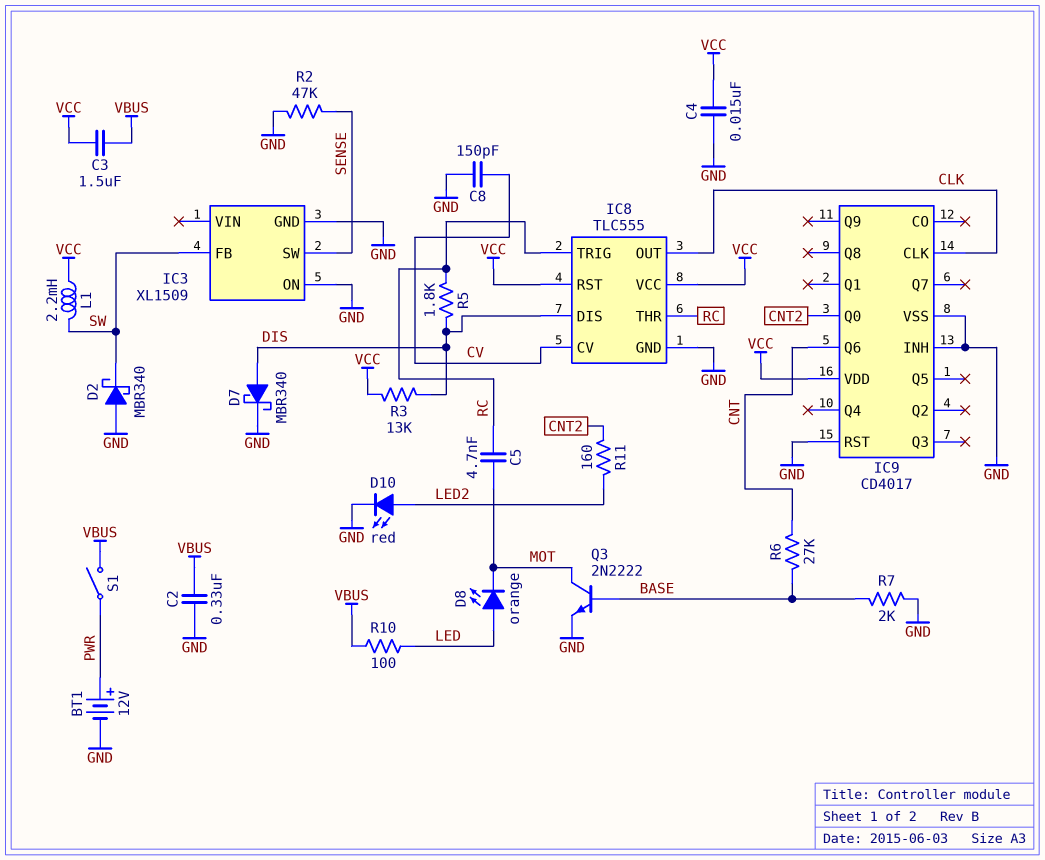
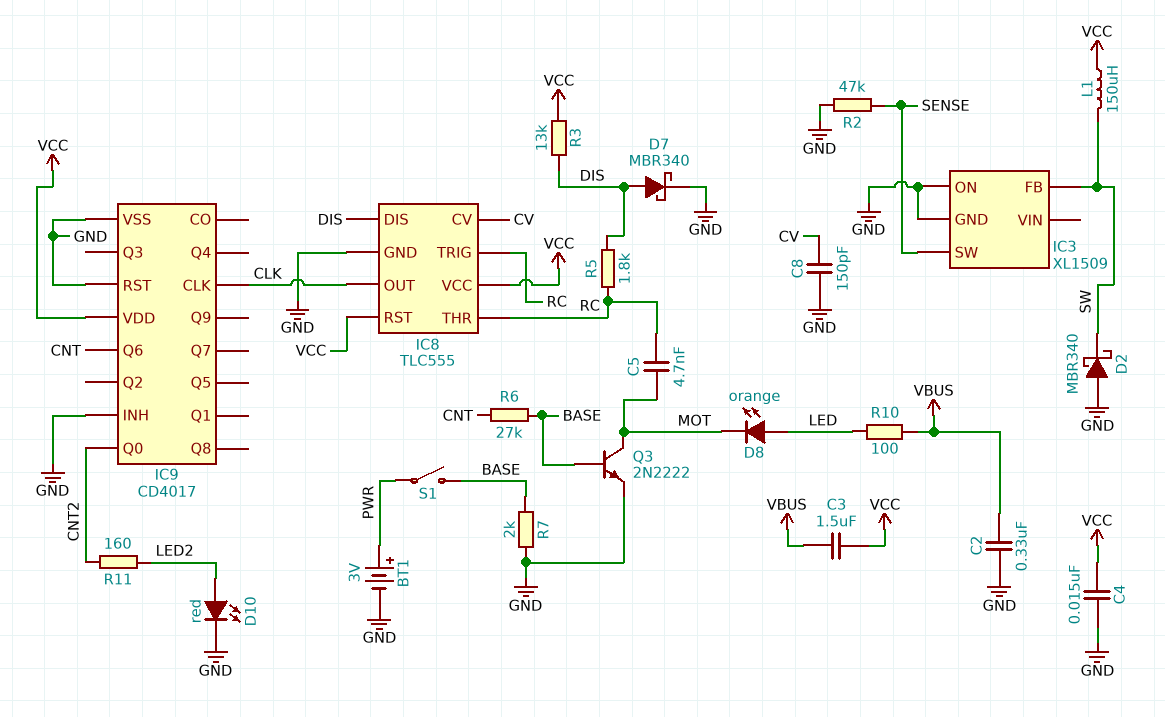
BT1: 12V (plus PWR, minus GND) -> 3V (plus PWR, minus GND)
L1: 2.2mH (SW, VCC) -> 150uH (SW, VCC)
S1: switch (PWR, VBUS) -> switch (BASE, PWR)

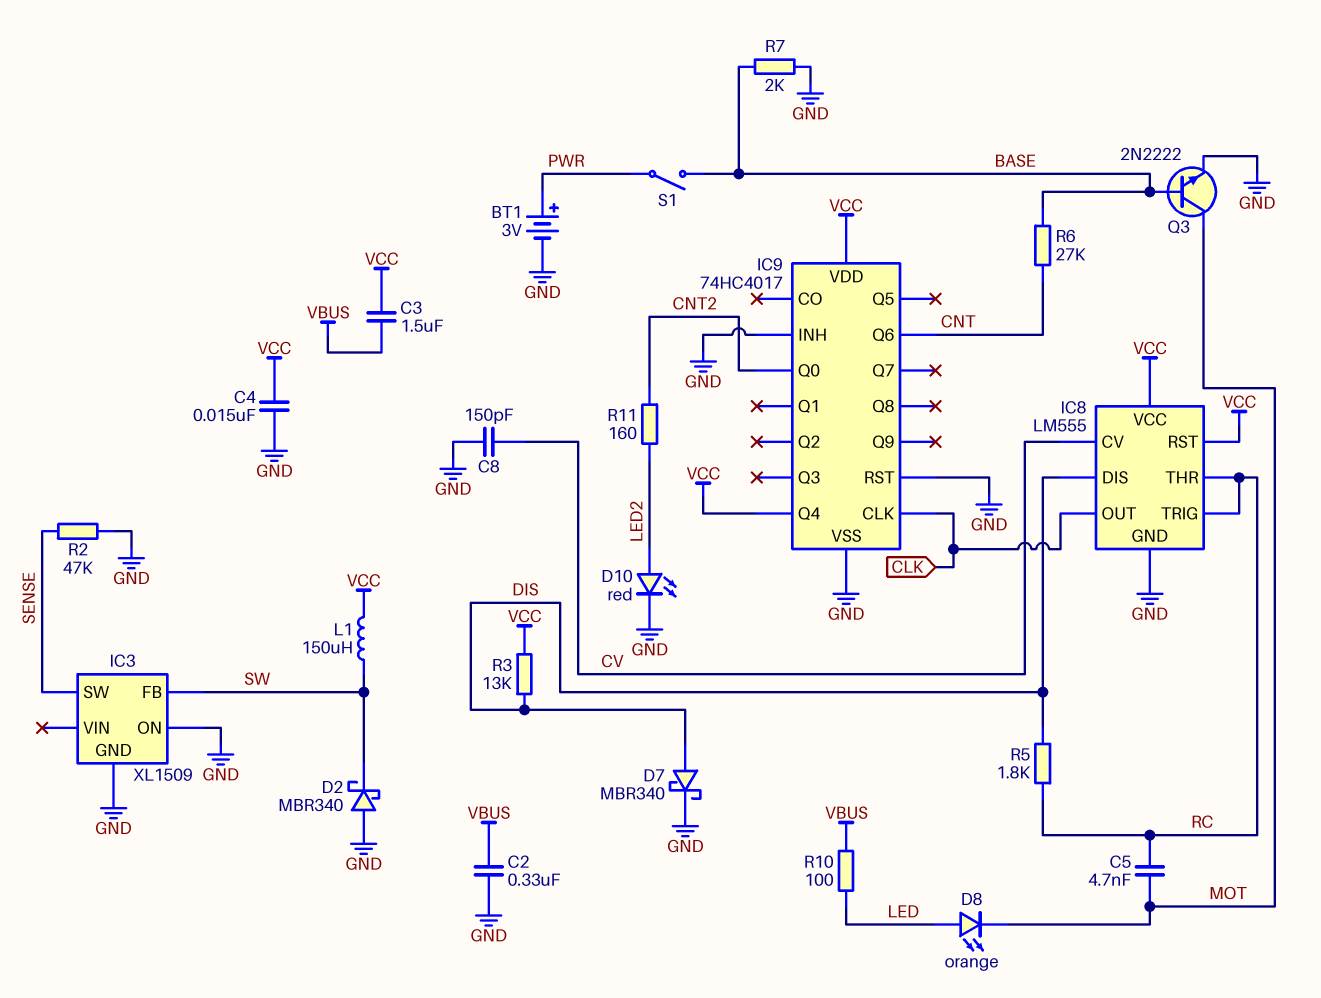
IC8: TLC555 -> LM555
IC9: CD4017 -> 74HC4017
IC9 pin Q4: none -> VCC

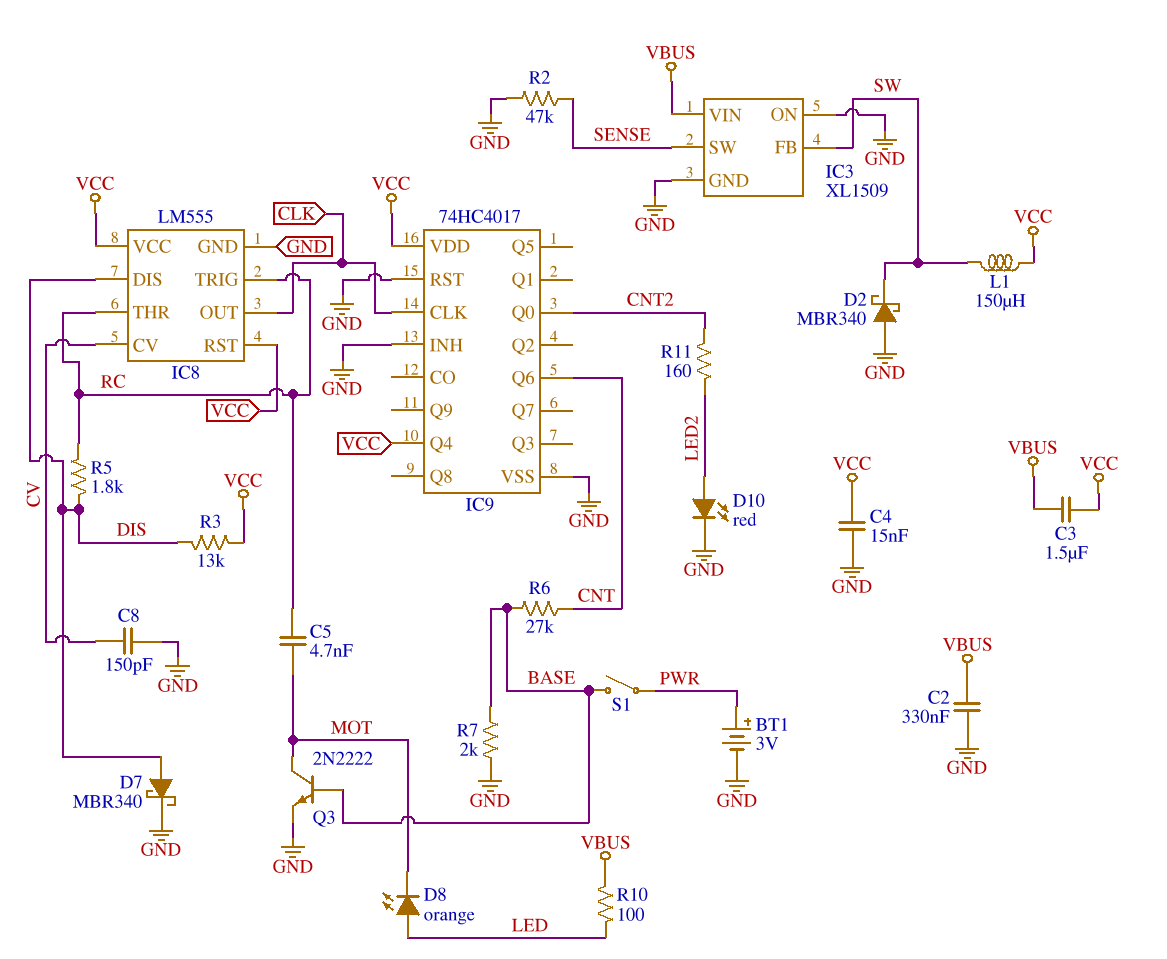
IC3 pin VIN: none -> VBUS

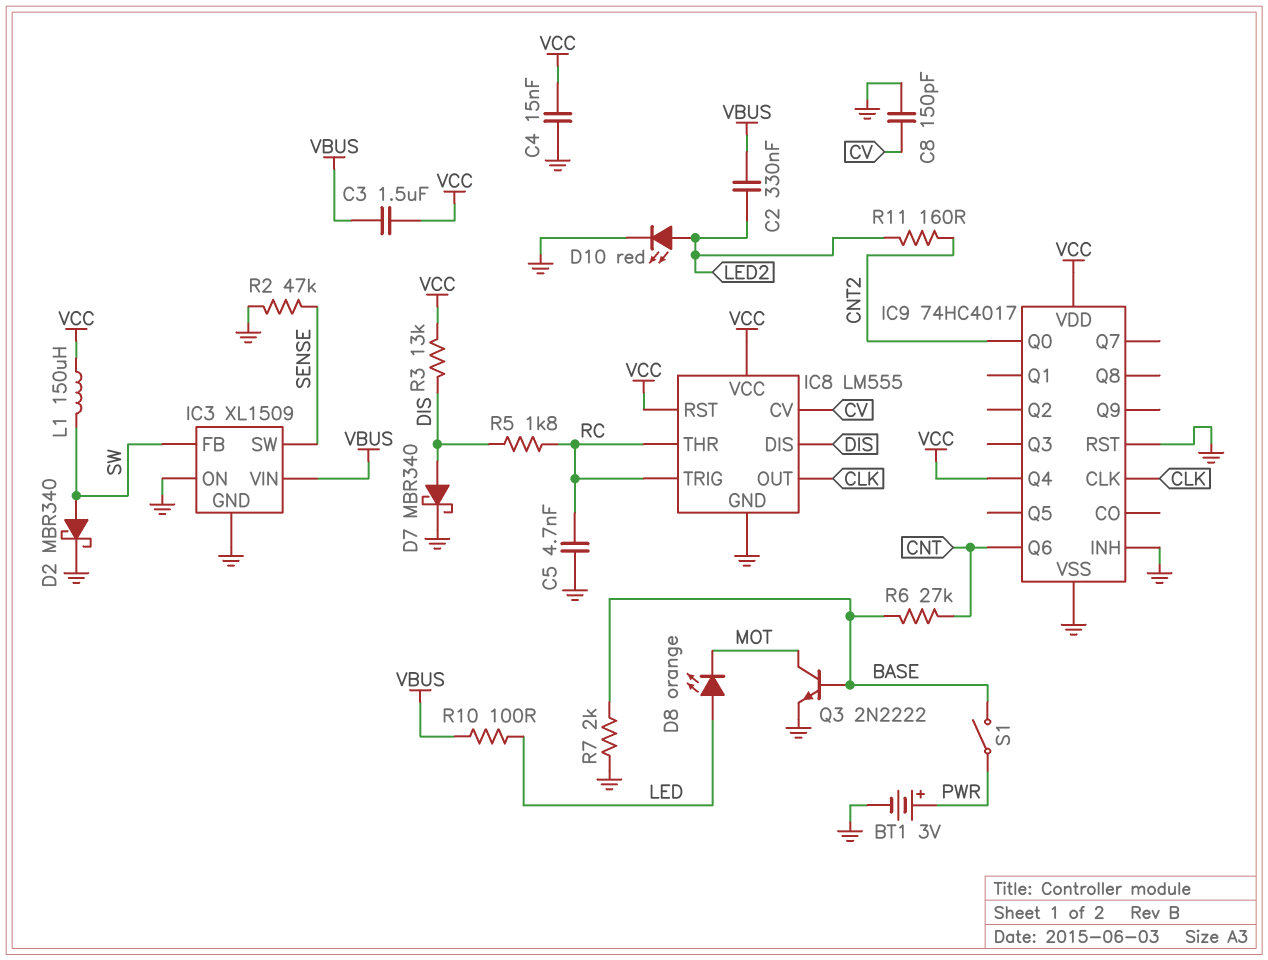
C2: 330nF (GND, VBUS) -> 330nF (LED2, VBUS)
C5: 4.7nF (MOT, RC) -> 4.7nF (GND, RC)
D2: schottky MBR340 (A GND, K SW) -> schottky MBR340 (A SW, K GND)

